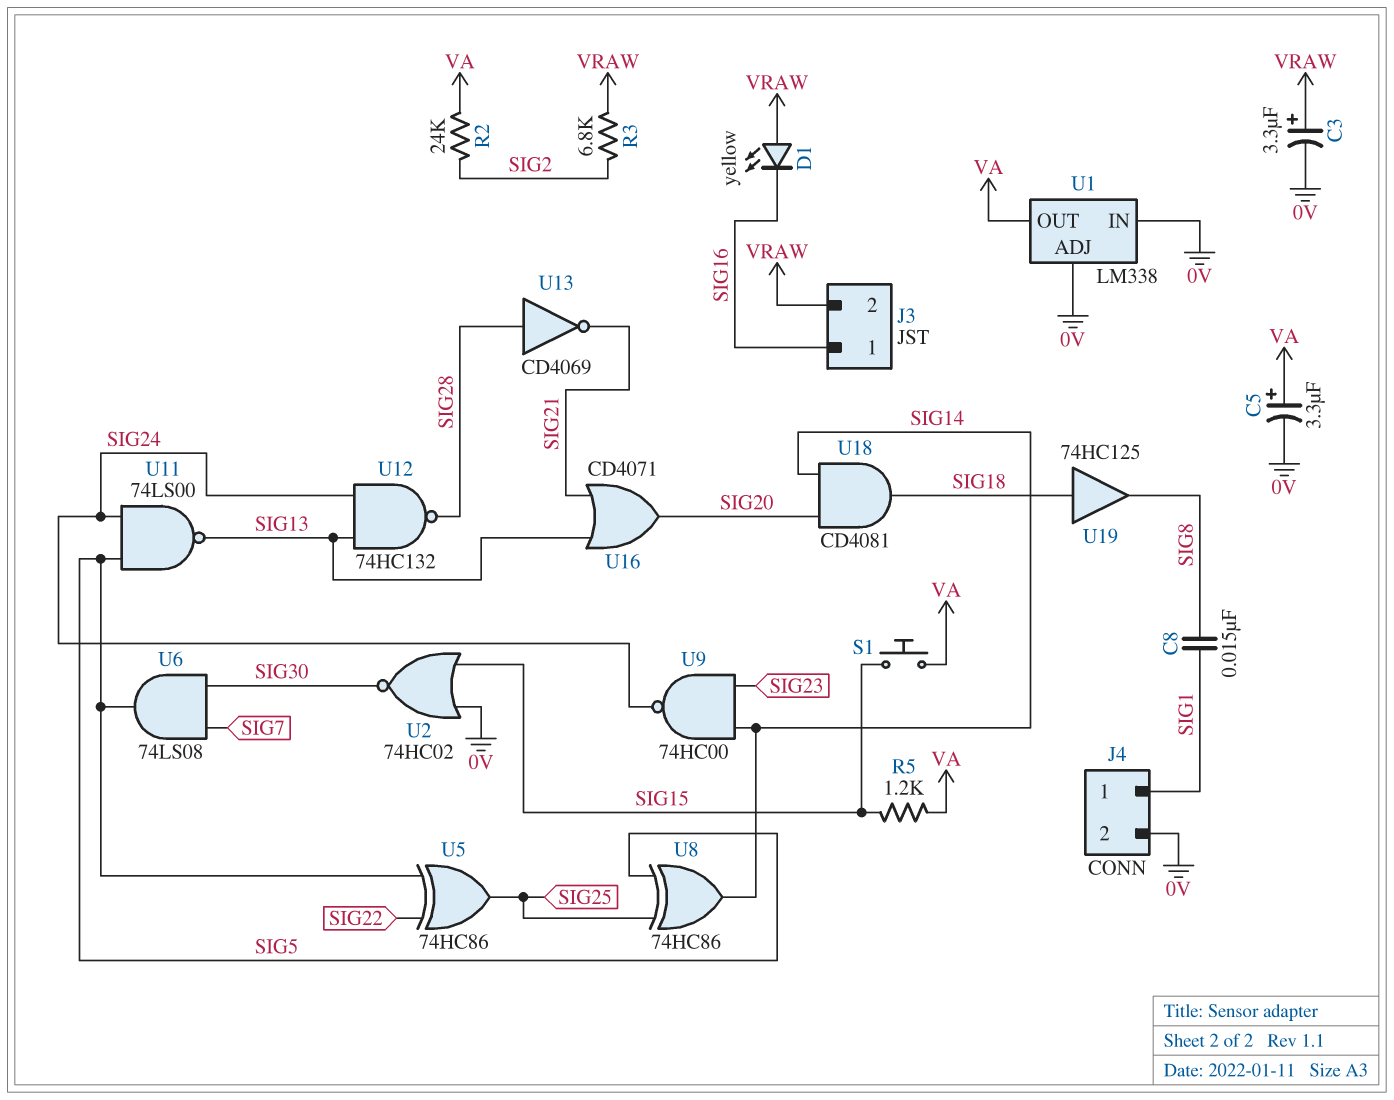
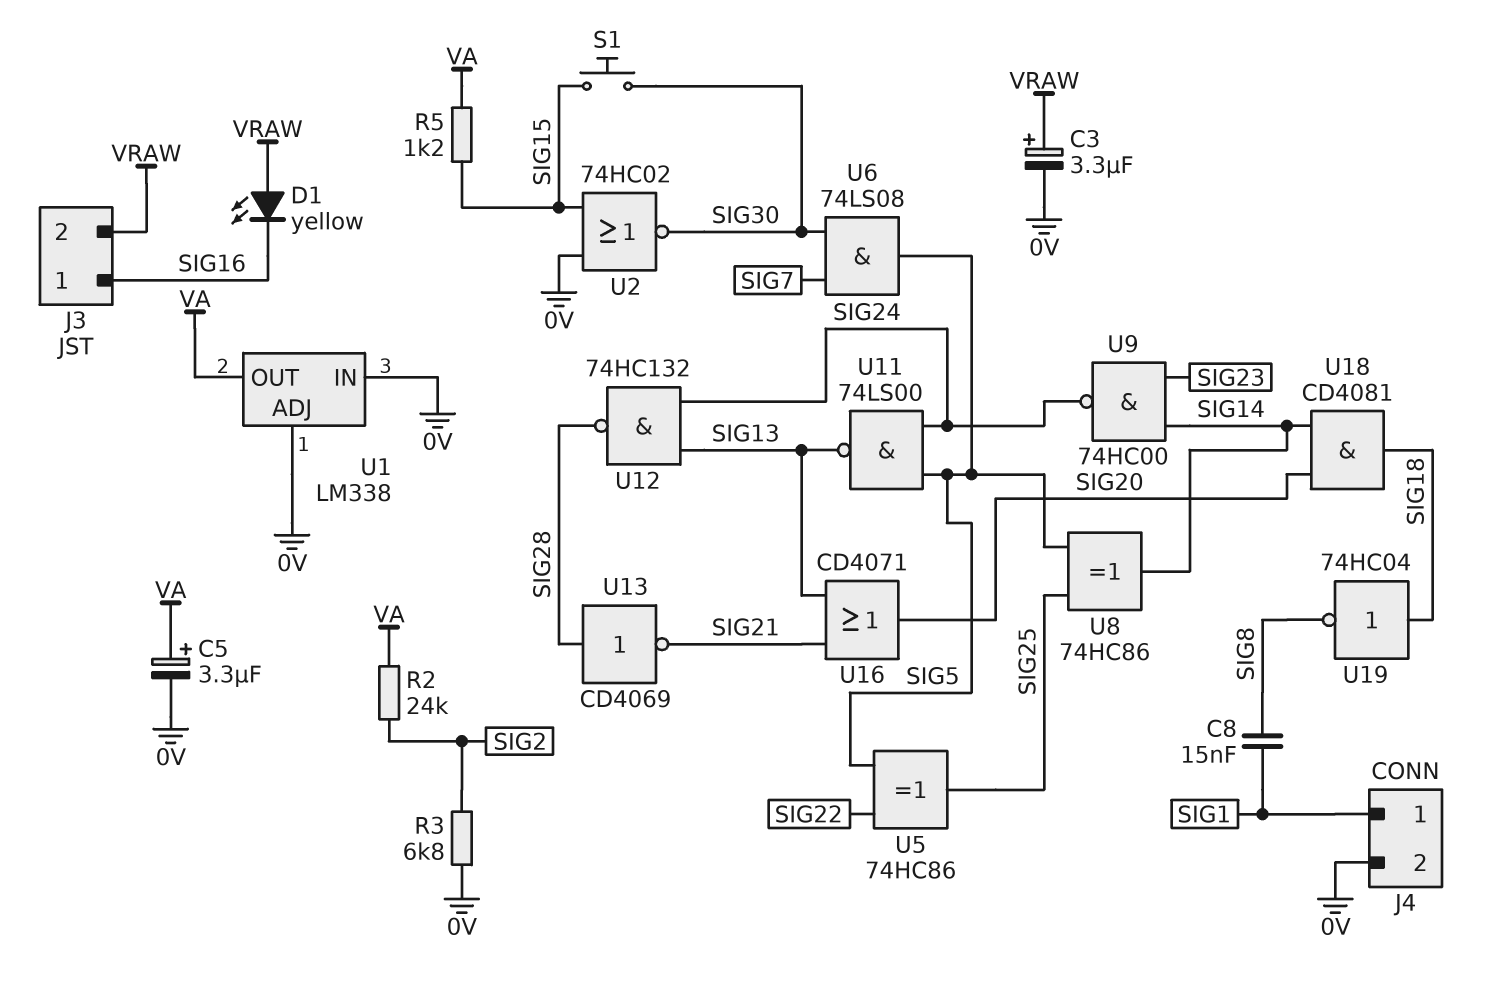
R3: 6.8k (SIG2, VRAW) -> 6.8k (0V, SIG2)
S1: button (SIG15, VA) -> button (SIG15, SIG30)
U19: buffer 74HC125 (in SIG18, out SIG8) -> NOT 74HC04 (in SIG18, out SIG8)

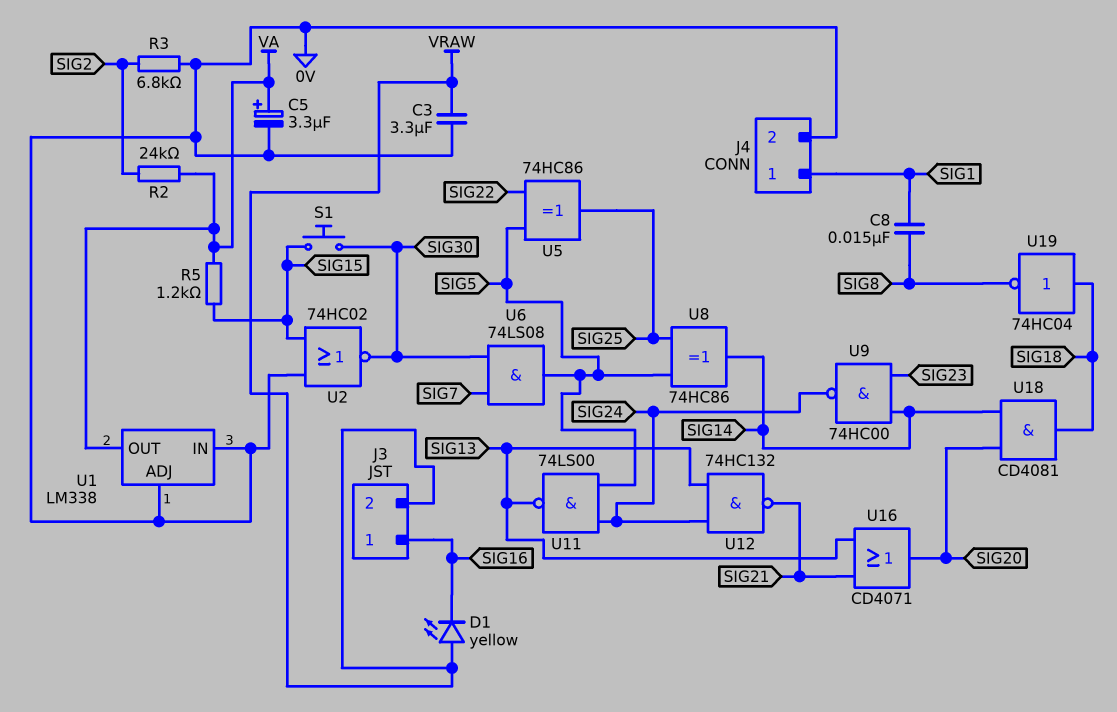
C3: 3.3uF (plus VRAW, minus 0V) -> 3.3uF (0V, VRAW)
U12: NAND 74HC132 (in SIG13, in SIG24, out SIG28) -> NAND 74HC132 (in SIG13, in SIG24, out SIG21)
U13: NOT CD4069 (in SIG28, out SIG21) -> none

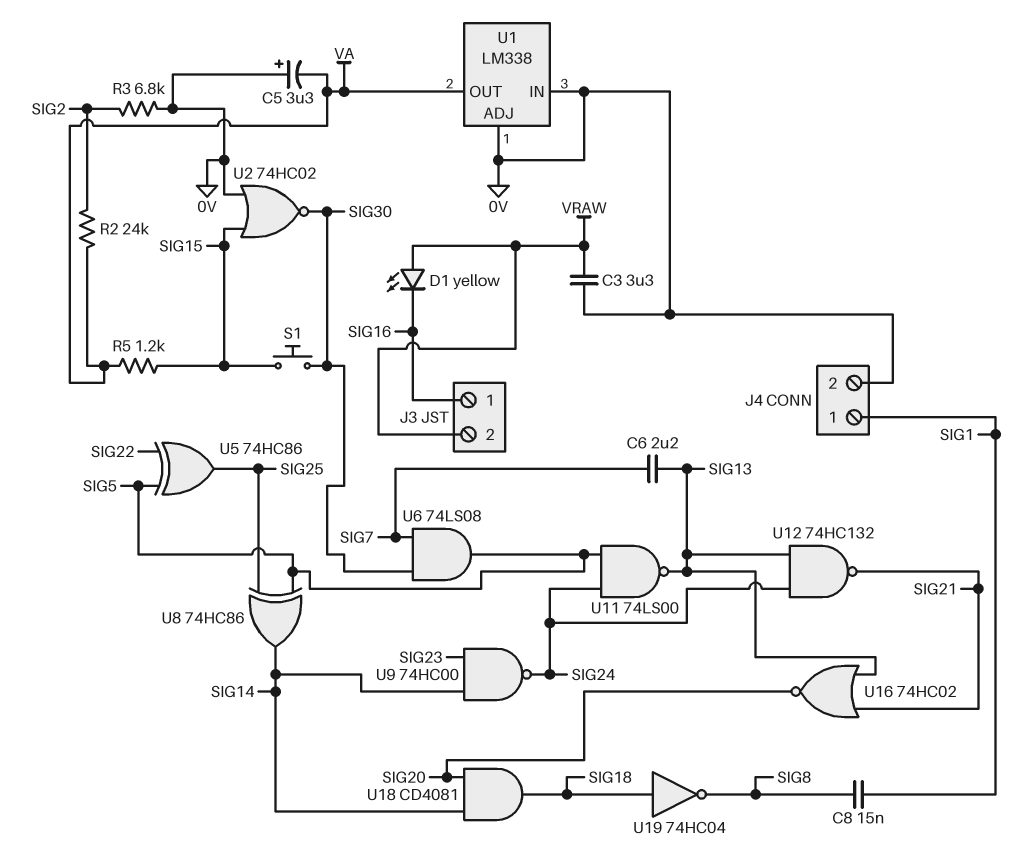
C5: 3.3uF (plus VA, minus 0V) -> 3.3uF (plus 0V, minus VA)
C6: none -> 2.2uF (SIG7, SIG13)
U16: OR CD4071 (in SIG13, in SIG21, out SIG20) -> NOR 74HC02 (in SIG13, in SIG21, out SIG20)

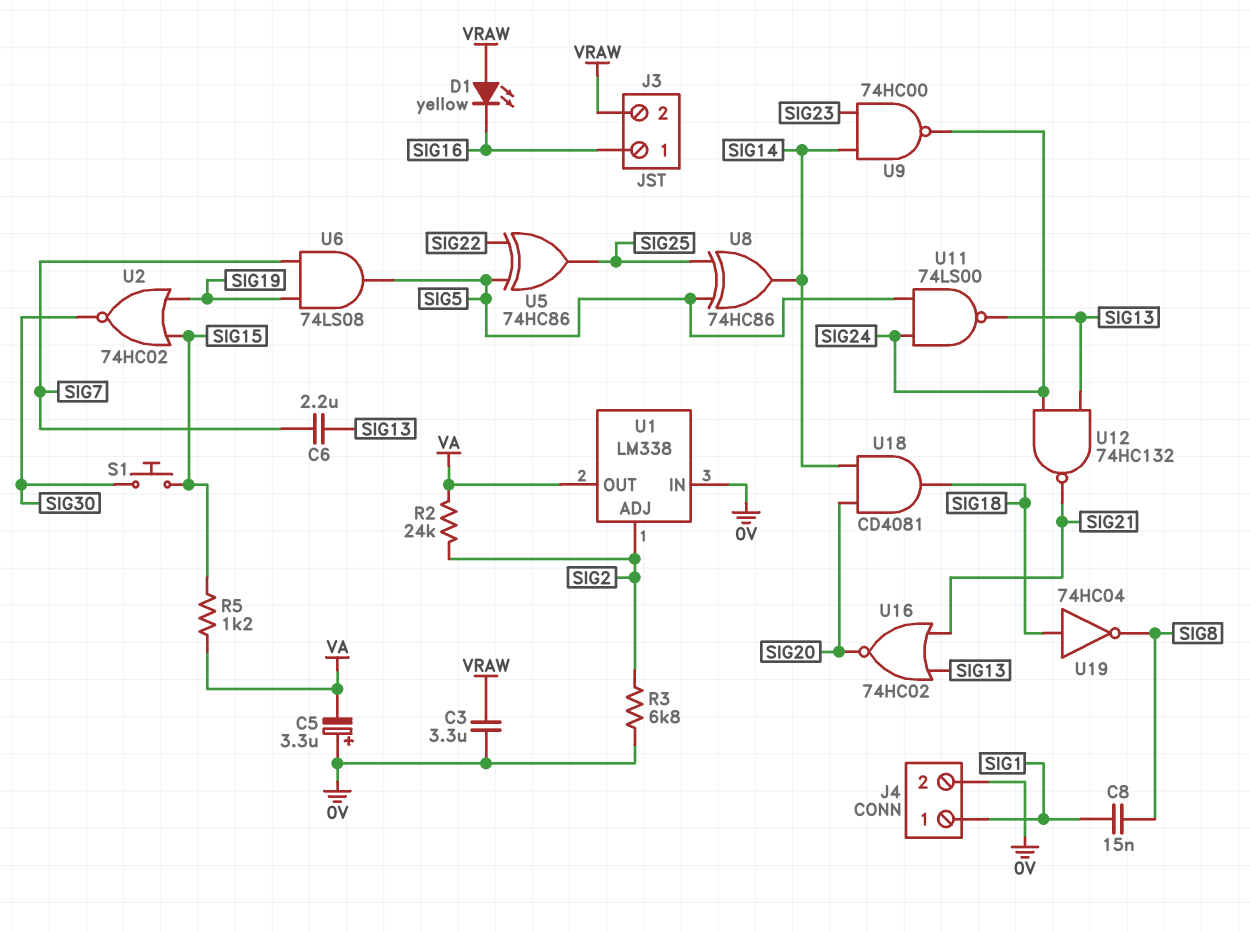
U1 pin ADJ: 0V -> SIG2
U2: NOR 74HC02 (in 0V, in SIG15, out SIG30) -> NOR 74HC02 (in SIG15, in SIG19, out SIG30)
U6: AND 74LS08 (in SIG7, in SIG30, out SIG5) -> AND 74LS08 (in SIG7, in SIG19, out SIG5)

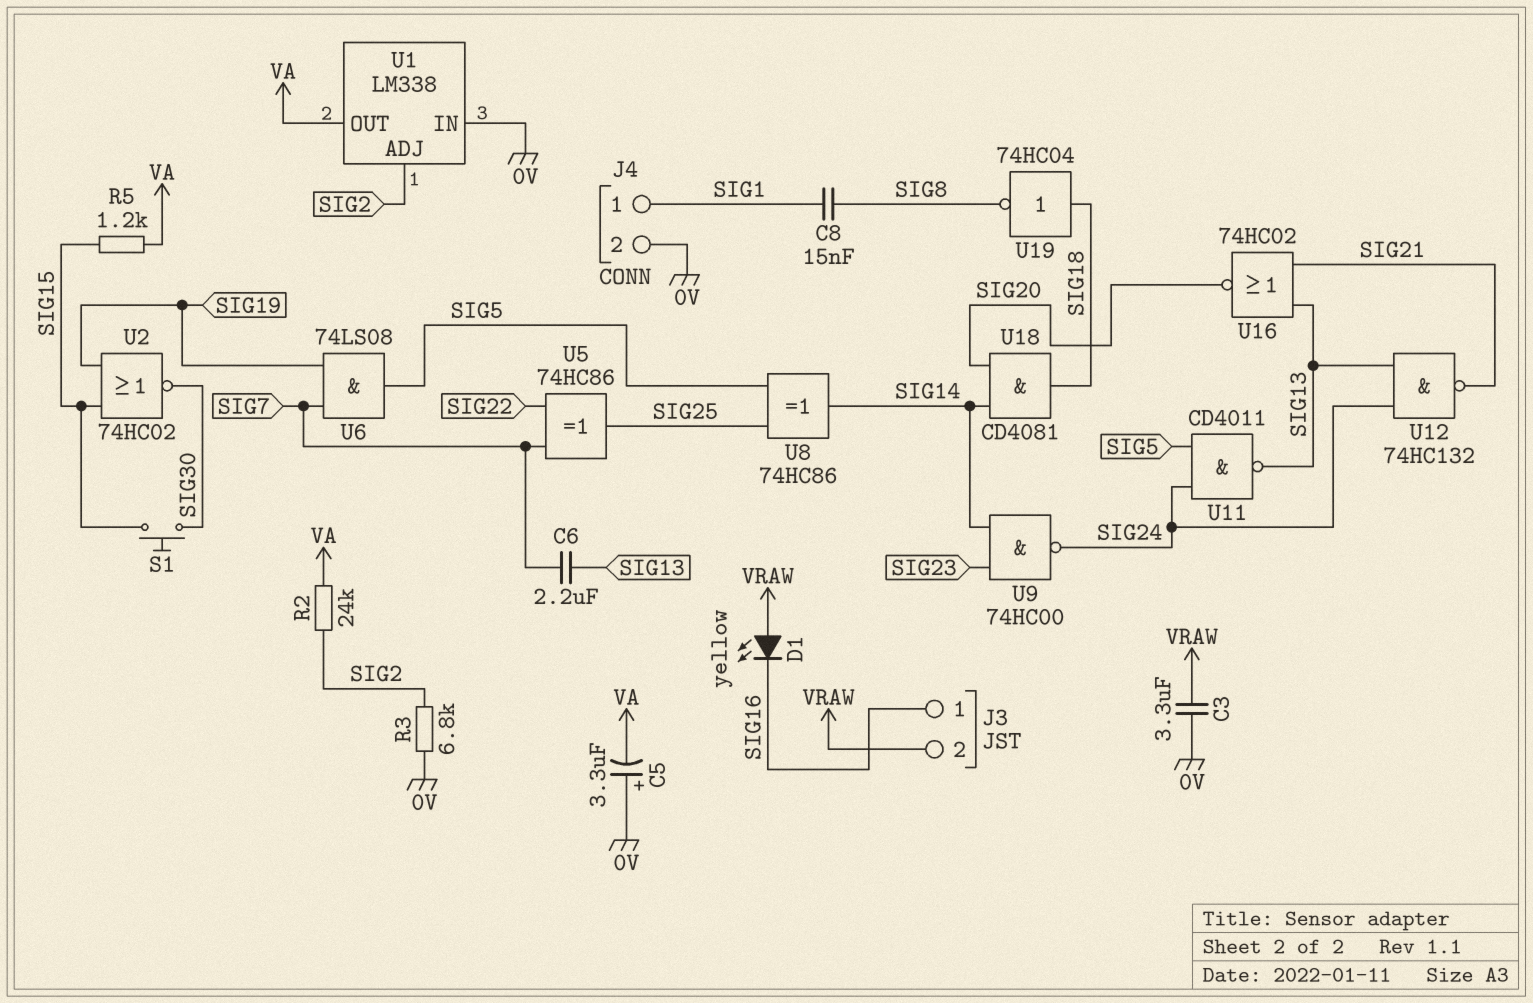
U5: XOR 74HC86 (in SIG5, in SIG22, out SIG25) -> XOR 74HC86 (in SIG7, in SIG22, out SIG25)
U11: NAND 74LS00 (in SIG5, in SIG24, out SIG13) -> NAND CD4011 (in SIG5, in SIG24, out SIG13)

